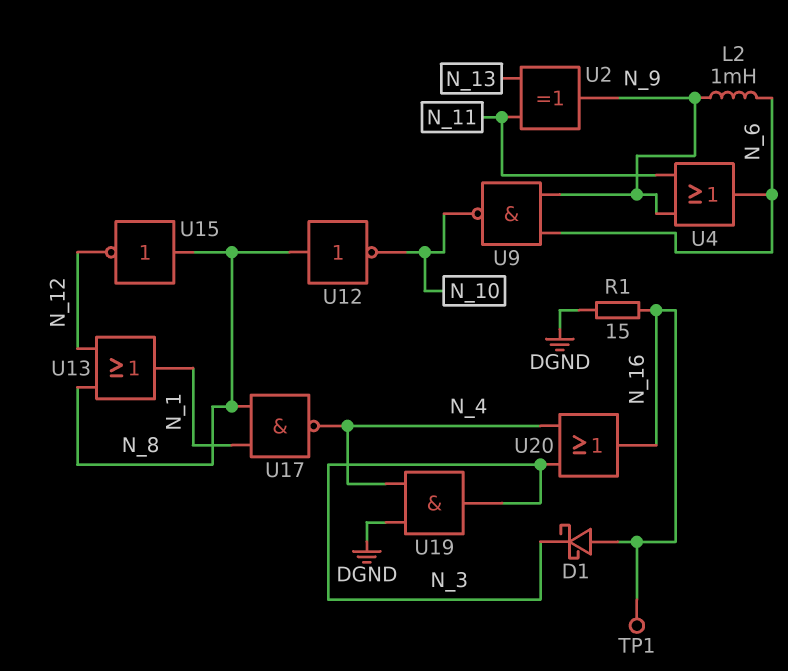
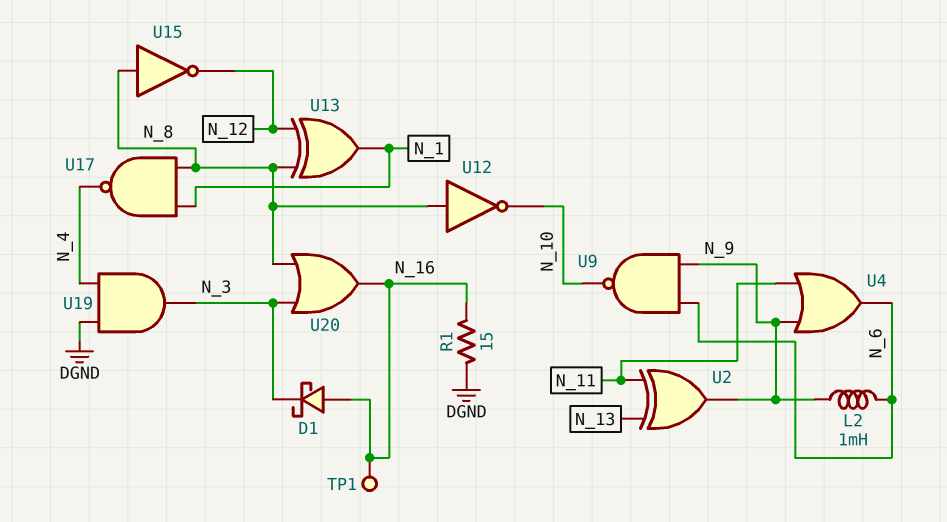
U13: OR (in N_8, in N_12, out N_1) -> XOR (in N_8, in N_12, out N_1)
U20: OR (in N_3, in N_4, out N_16) -> OR (in N_3, in N_8, out N_16)

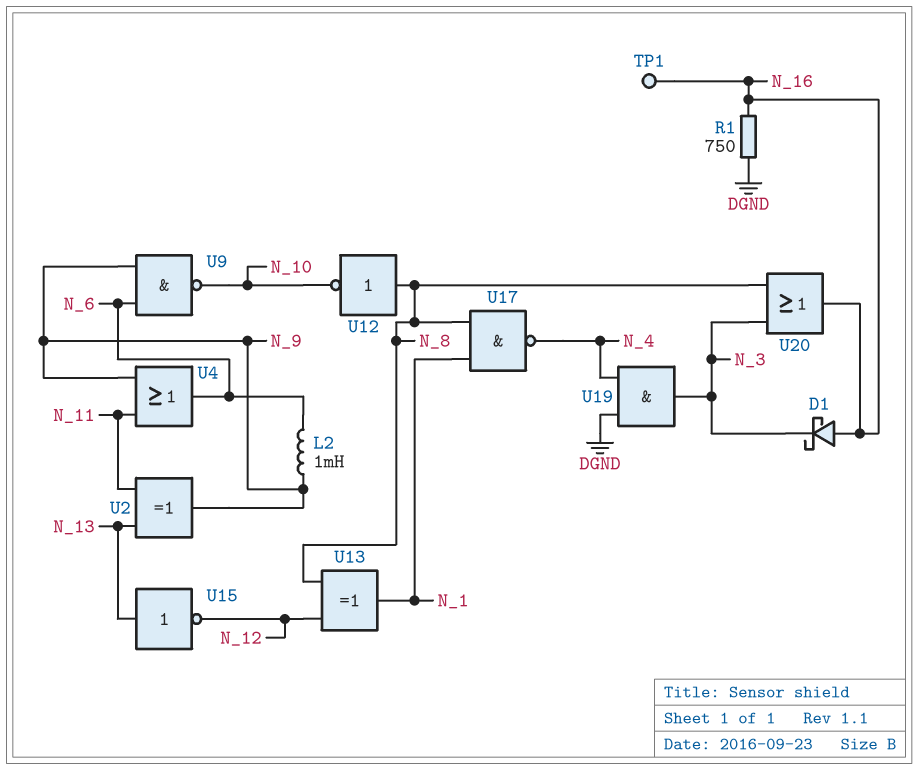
R1: 15 (DGND, N_16) -> 750 (DGND, N_16)
U15: NOT (in N_8, out N_12) -> NOT (in N_13, out N_12)

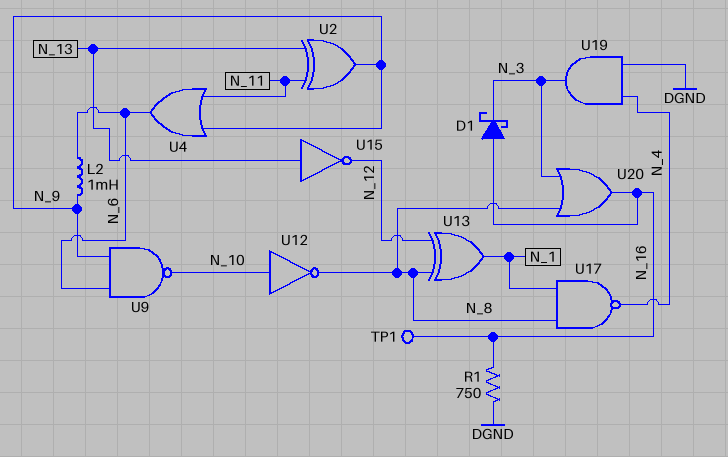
U12: NOT (in N_8, out N_10) -> NOT (in N_10, out N_8)

